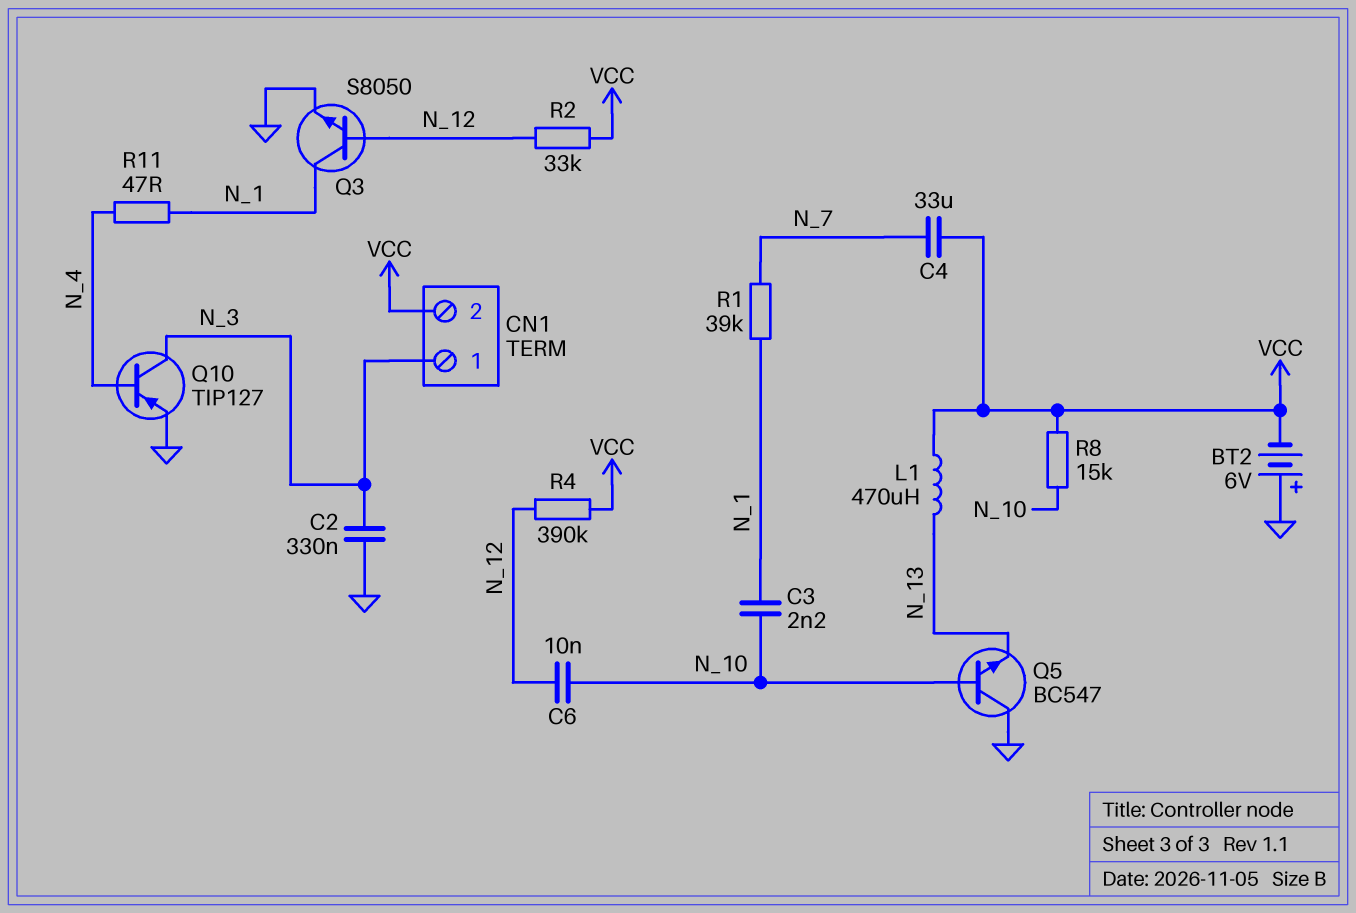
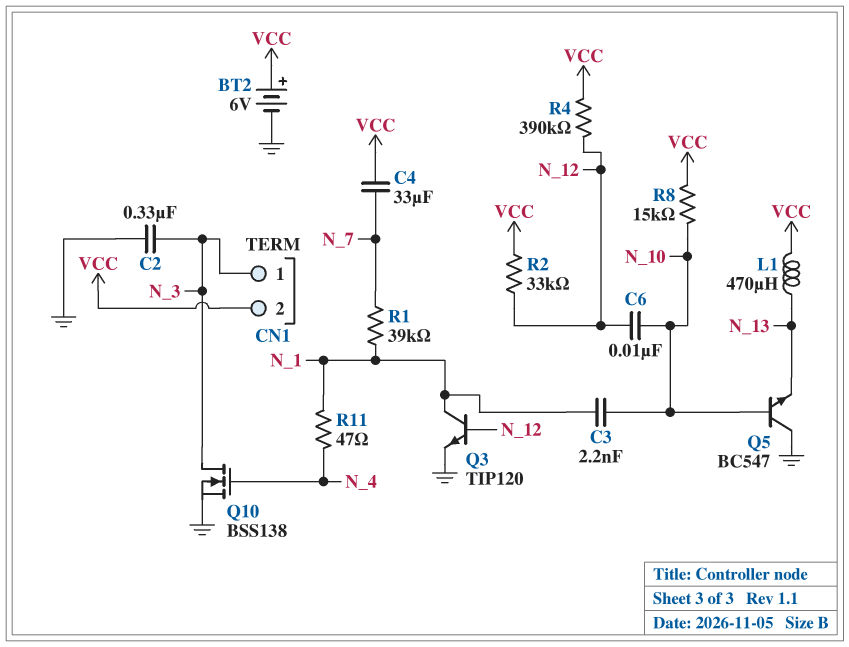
BT2: 6V (plus GND, minus VCC) -> 6V (plus VCC, minus GND)
Q3: NPN S8050 (B N_12, C N_1, E GND) -> NPN TIP120 (B N_12, C N_1, E GND)
Q10: PNP TIP127 (B N_4, C N_3, E GND) -> NMOS BSS138 (G N_4, D N_3, S GND)

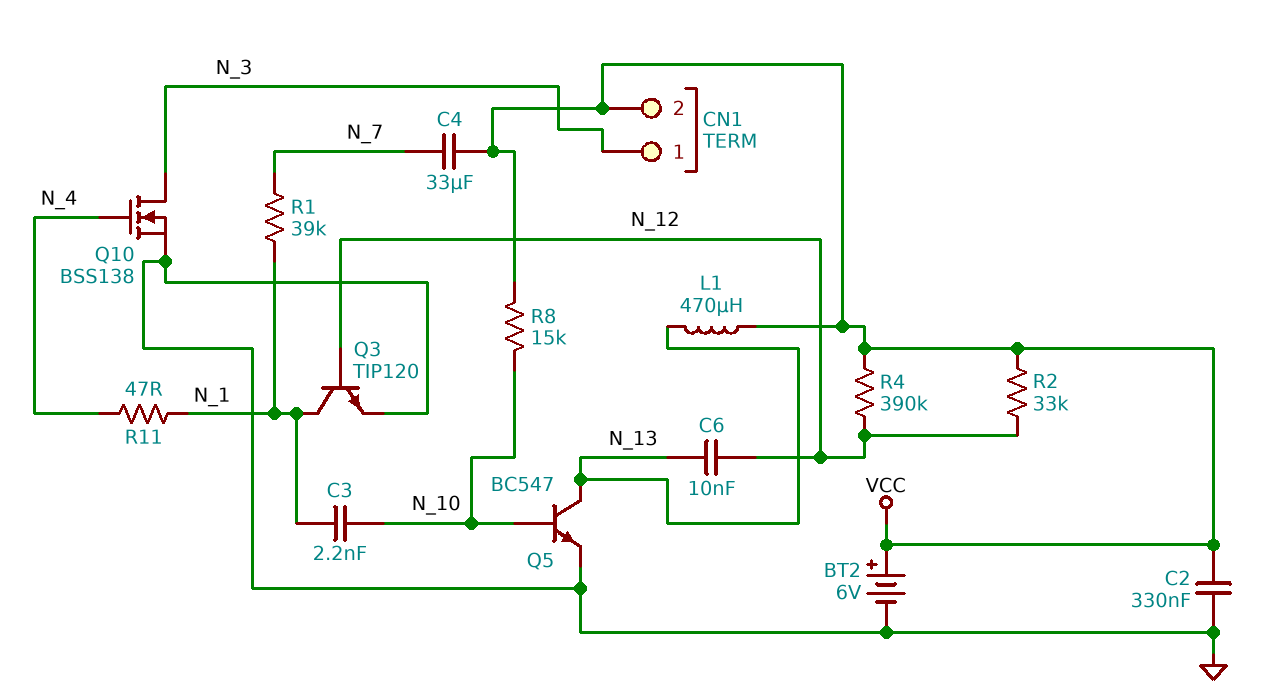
C2: 330nF (GND, N_3) -> 330nF (GND, VCC)
C6: 10nF (N_10, N_12) -> 10nF (N_12, N_13)
Q5: NPN BC547 (B N_10, C GND, E N_13) -> NPN BC547 (B N_10, C N_13, E GND)

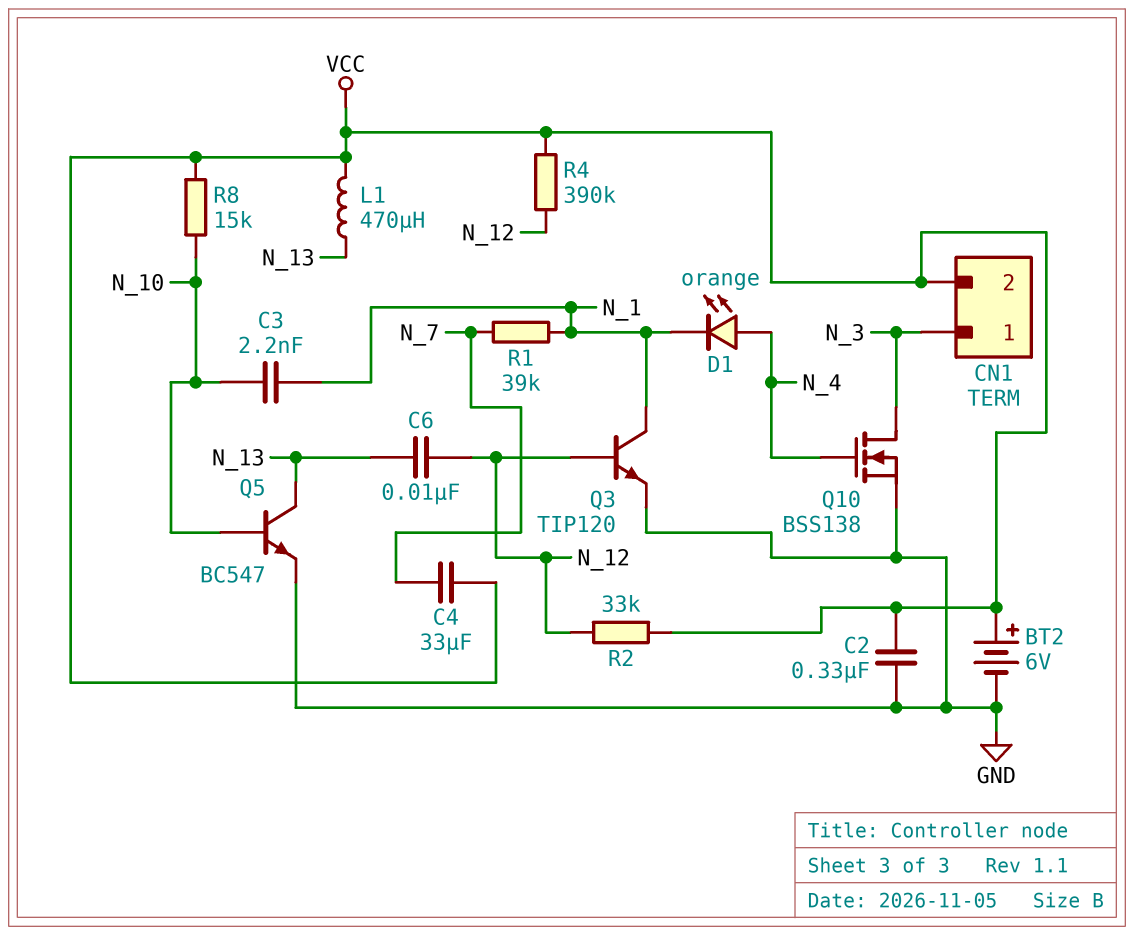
D1: none -> LED orange (A N_4, K N_1)
R11: 47 (N_1, N_4) -> none

